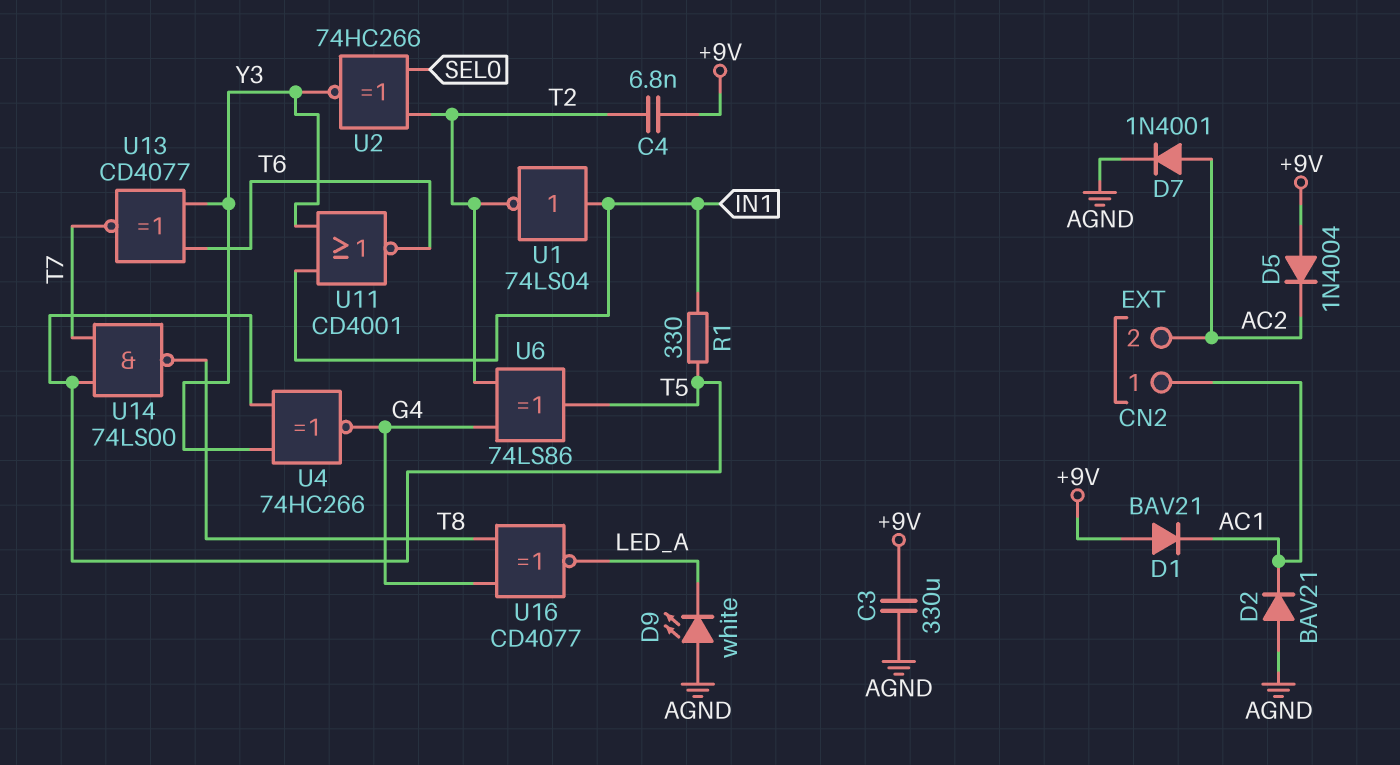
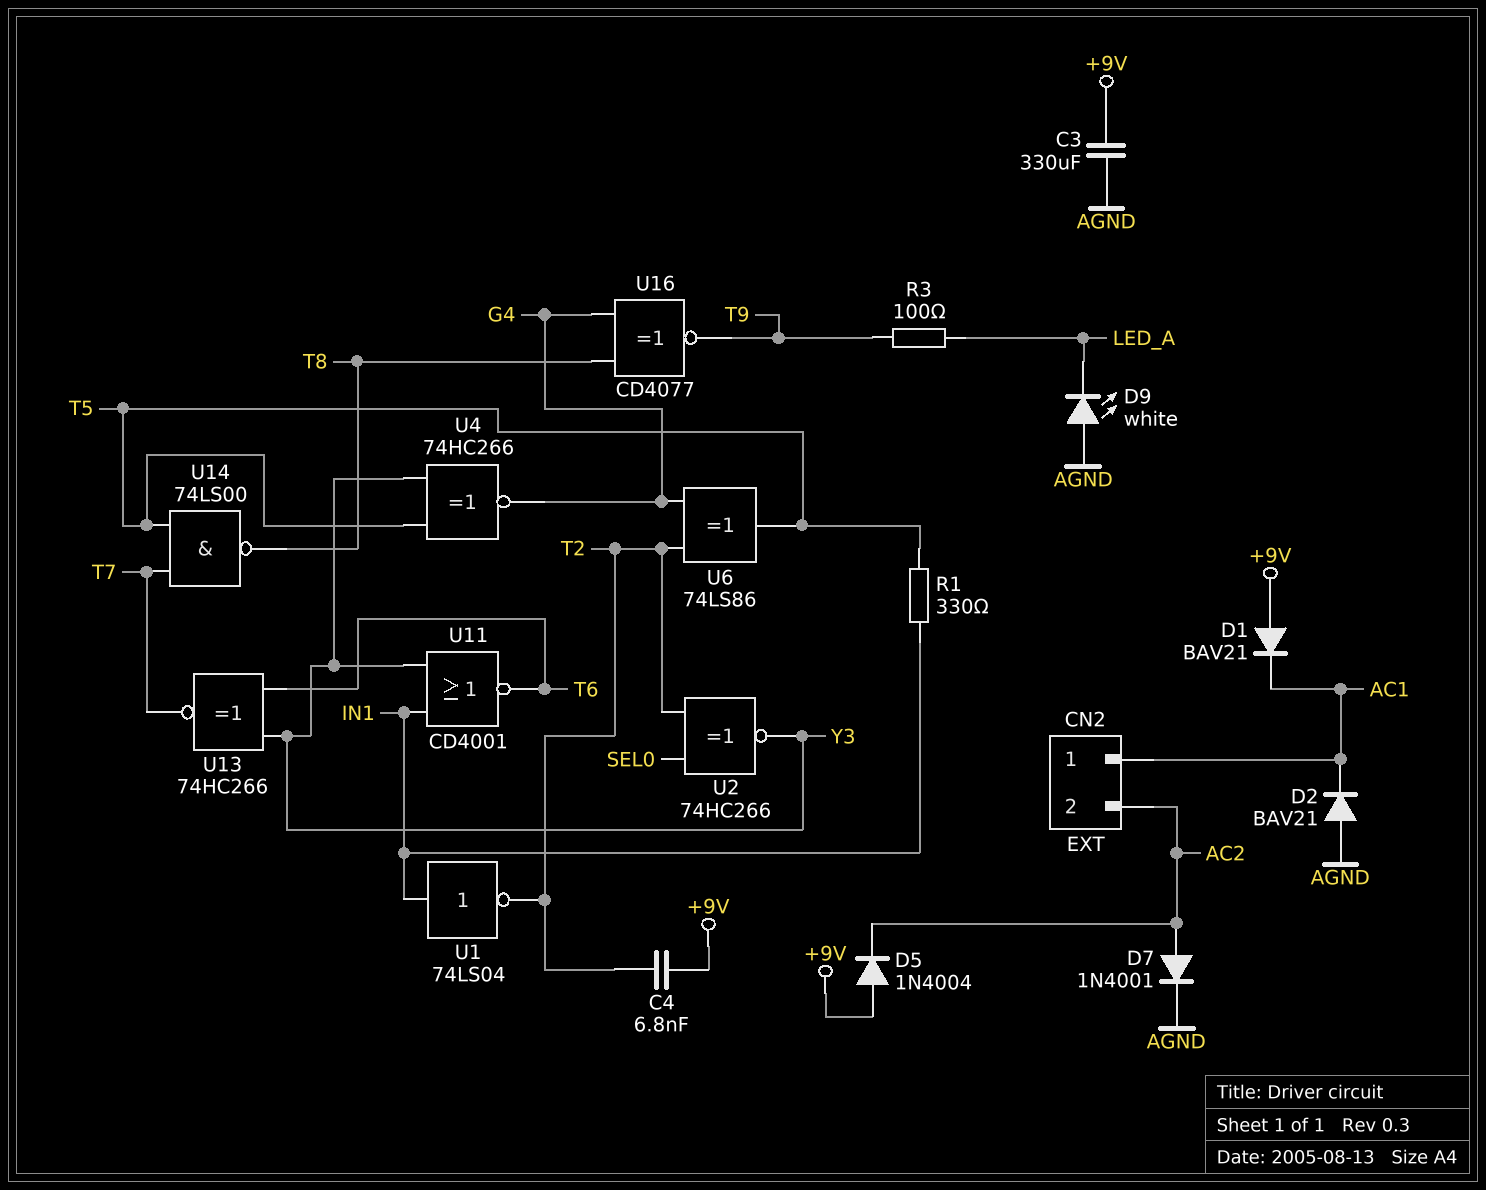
R3: none -> 100 (LED_A, T9)
U13: XNOR CD4077 (in T6, in Y3, out T7) -> XNOR 74HC266 (in T6, in Y3, out T7)
U16: XNOR CD4077 (in G4, in T8, out LED_A) -> XNOR CD4077 (in G4, in T8, out T9)

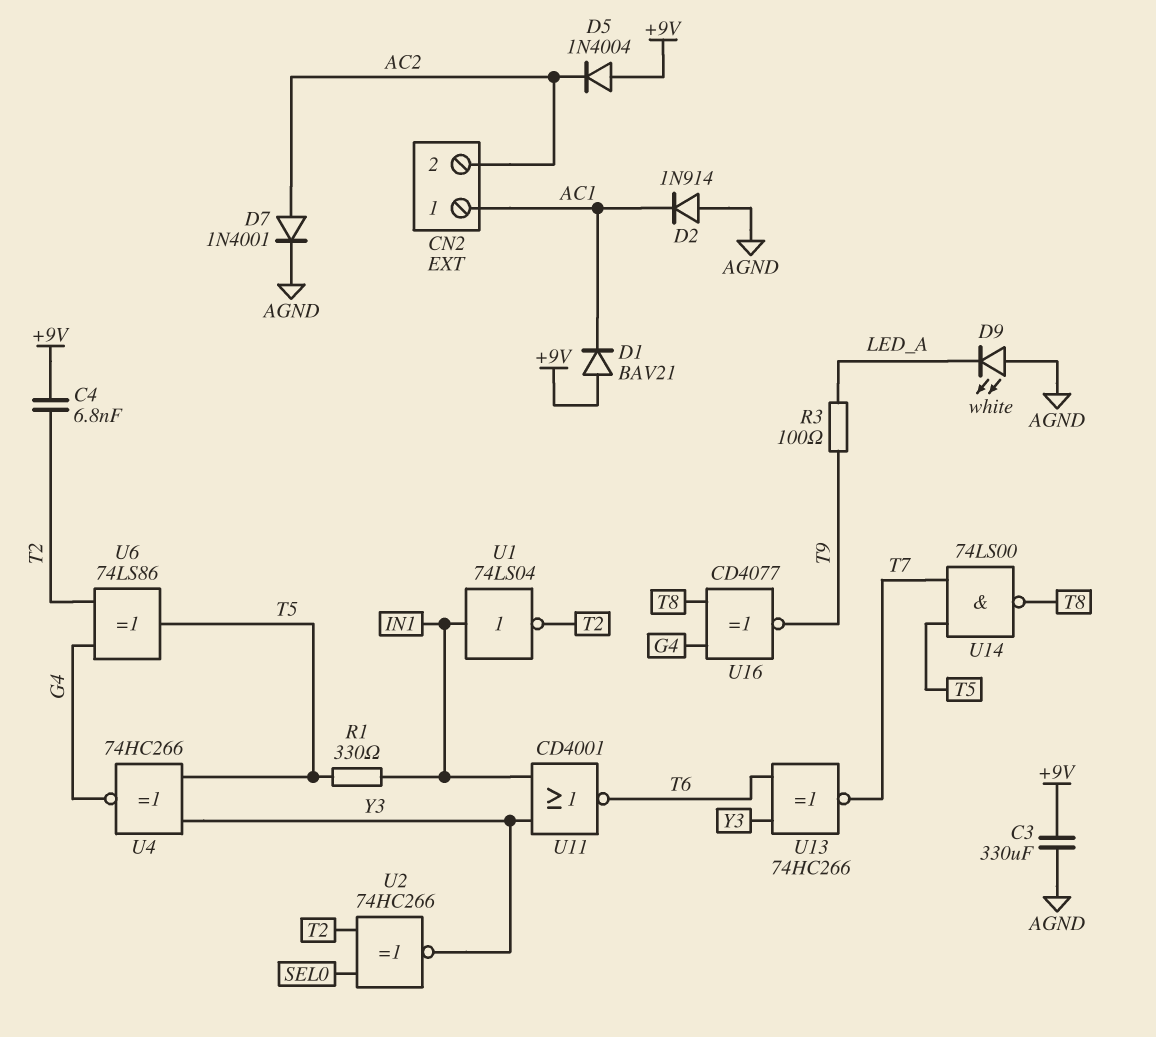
D2: diode BAV21 (A AGND, K AC1) -> diode 1N914 (A AGND, K AC1)

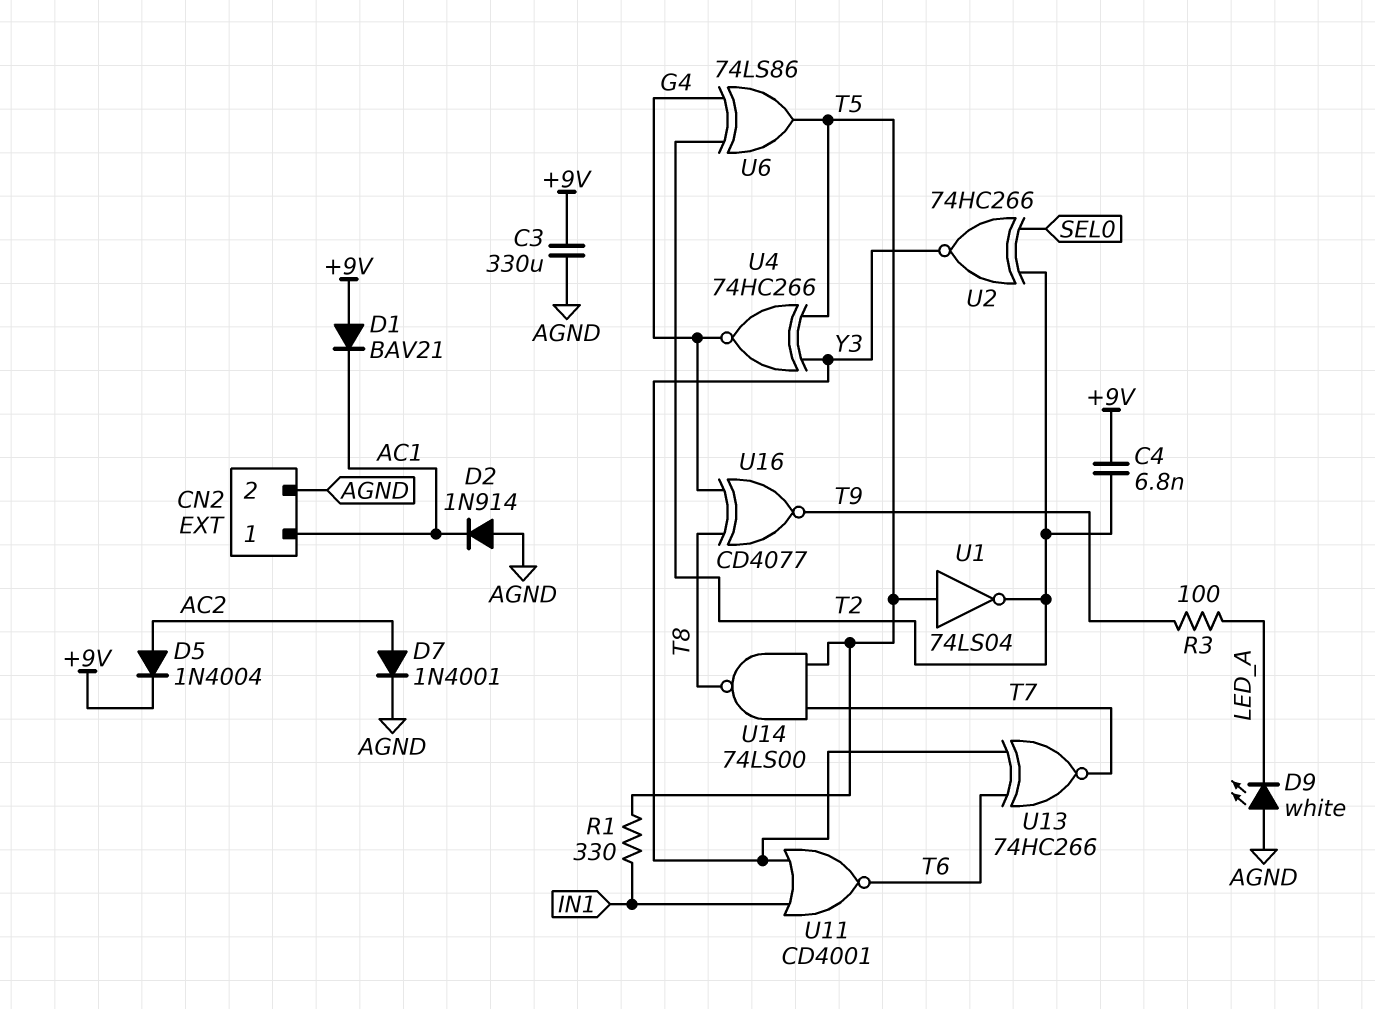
CN2 pin 2: AC2 -> AGND
D5: diode 1N4004 (A +9V, K AC2) -> diode 1N4004 (A AC2, K +9V)
U1: NOT 74LS04 (in IN1, out T2) -> NOT 74LS04 (in T5, out T2)

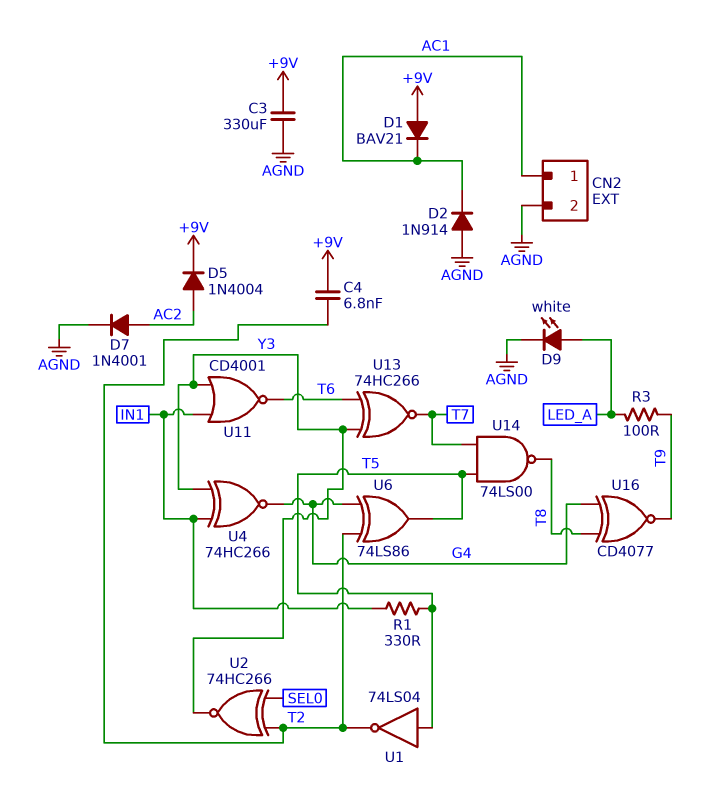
D9: LED white (A AGND, K LED_A) -> LED white (A LED_A, K AGND)
U4: XNOR 74HC266 (in T5, in Y3, out G4) -> XNOR 74HC266 (in IN1, in Y3, out G4)

